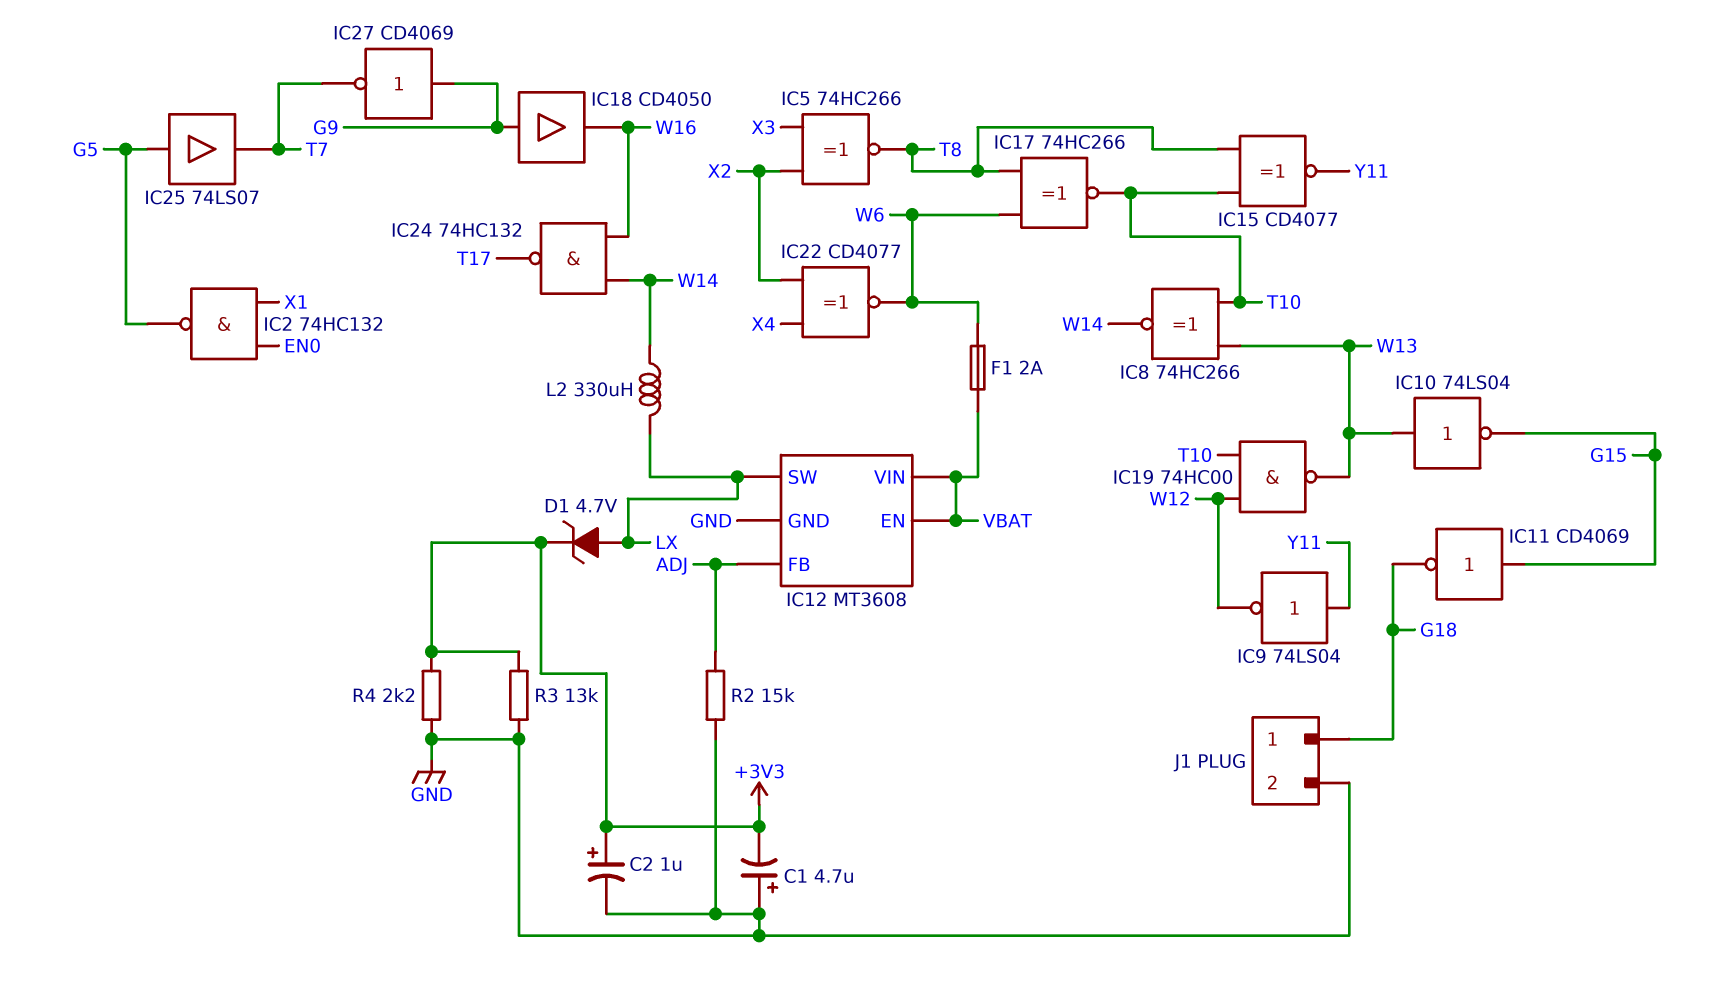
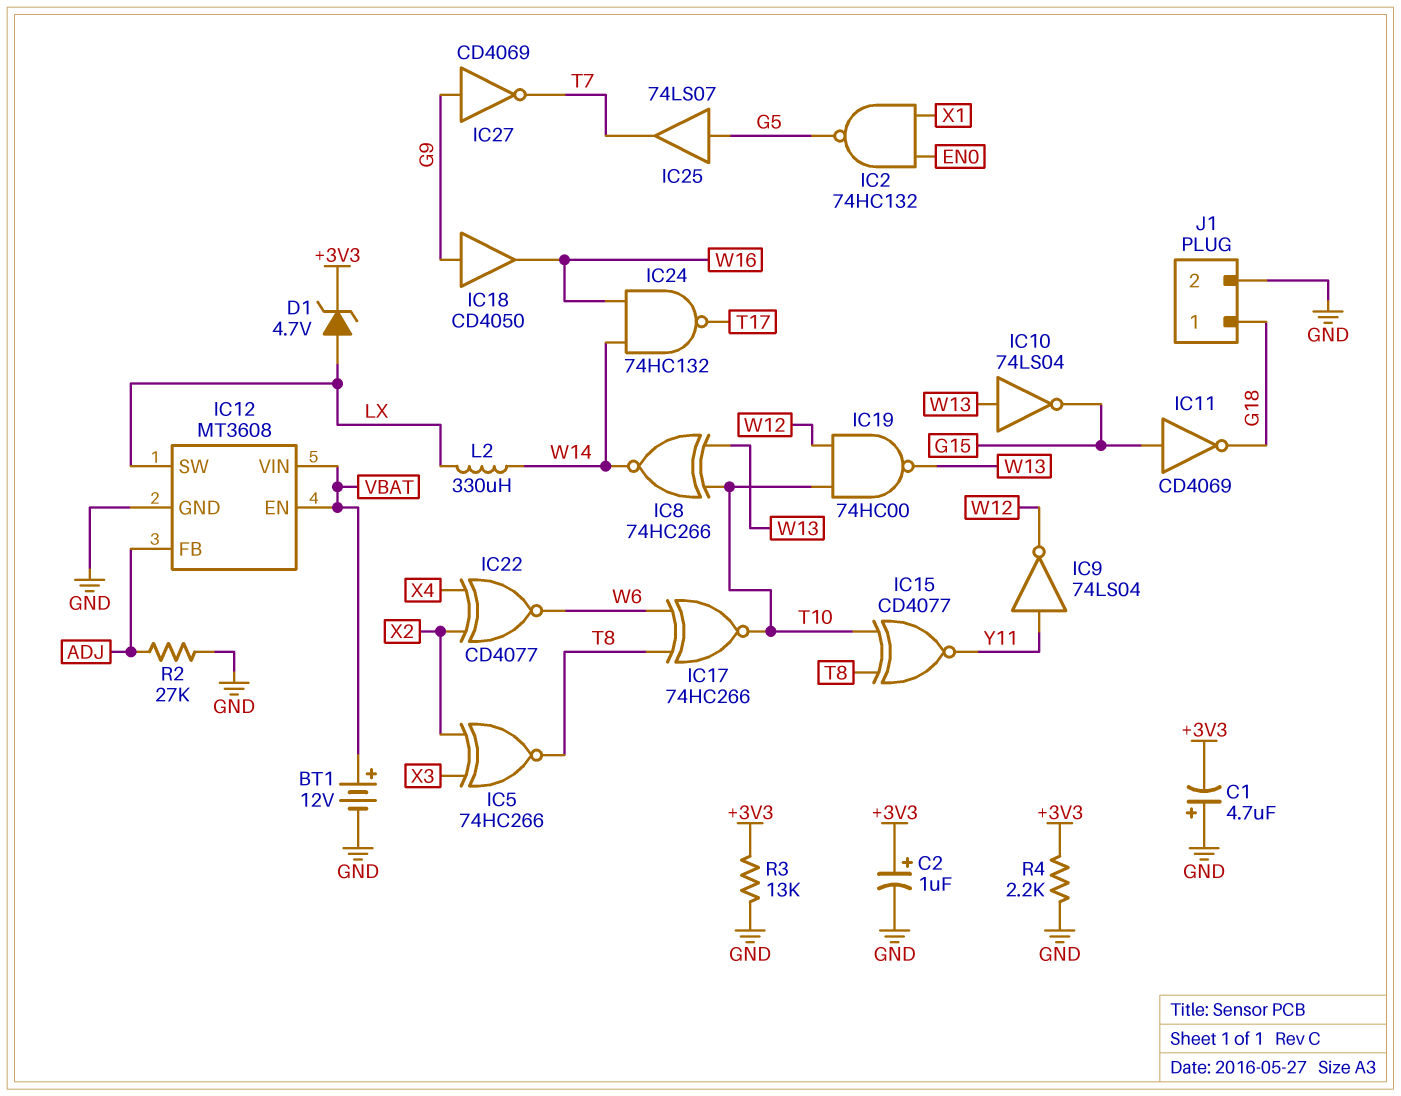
BT1: none -> 12V (plus VBAT, minus GND)
F1: 2A (VBAT, W6) -> none
R2: 15k (ADJ, GND) -> 27k (ADJ, GND)

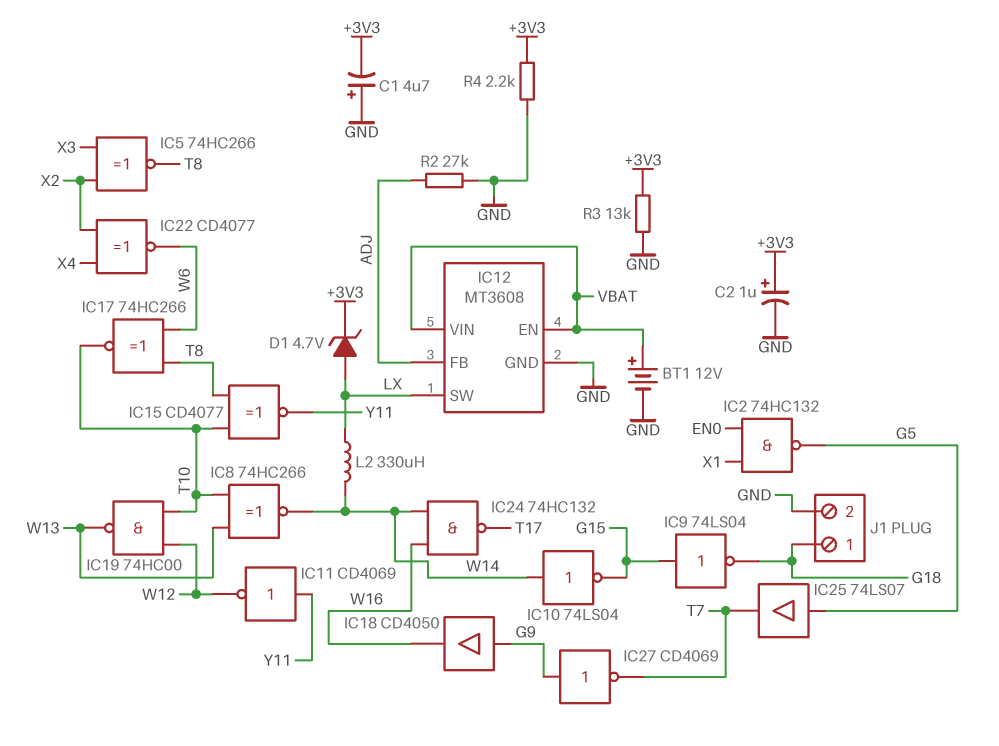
IC9: NOT 74LS04 (in Y11, out W12) -> NOT 74LS04 (in G15, out G18)
IC10: NOT 74LS04 (in W13, out G15) -> NOT 74LS04 (in W14, out G15)
IC11: NOT CD4069 (in G15, out G18) -> NOT CD4069 (in Y11, out W12)

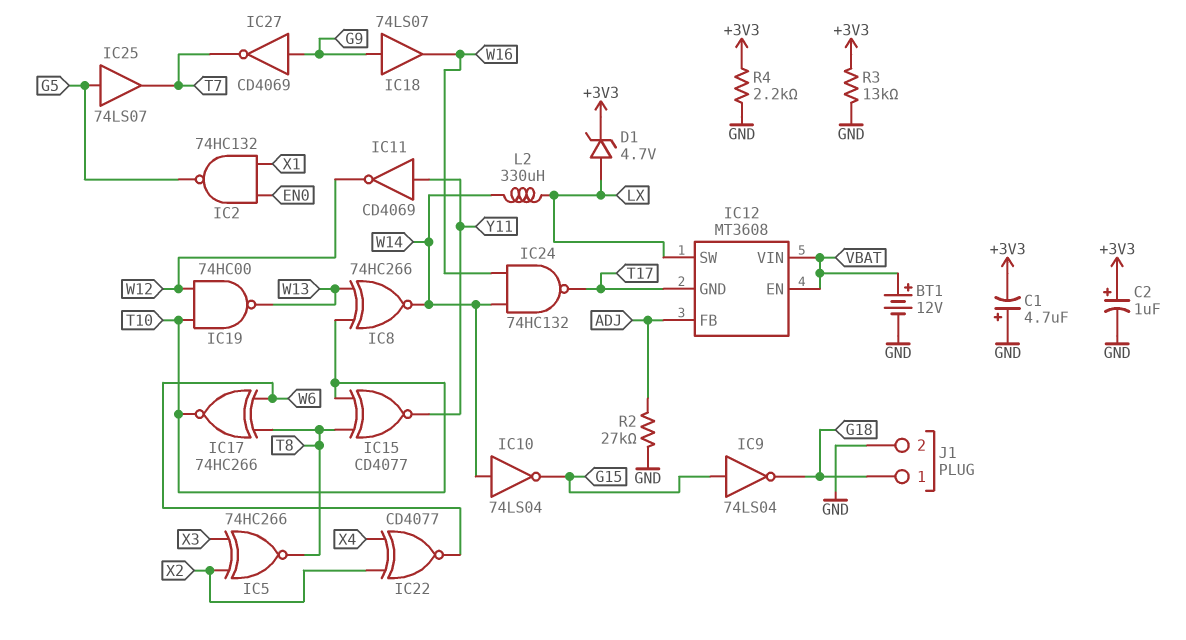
IC12 pin GND: GND -> T17
IC18: buffer CD4050 (in G9, out W16) -> buffer 74LS07 (in G9, out W16)

